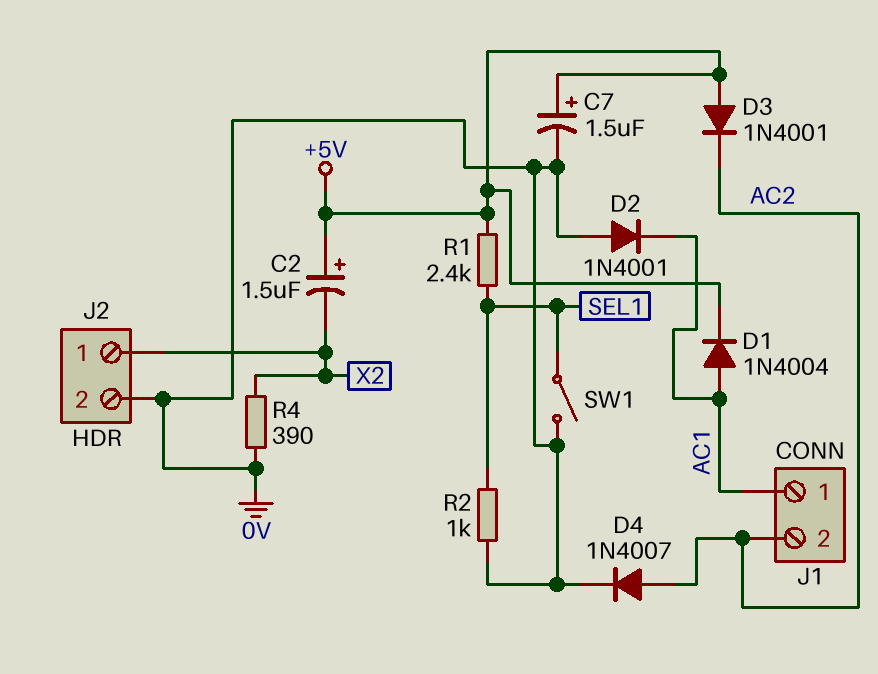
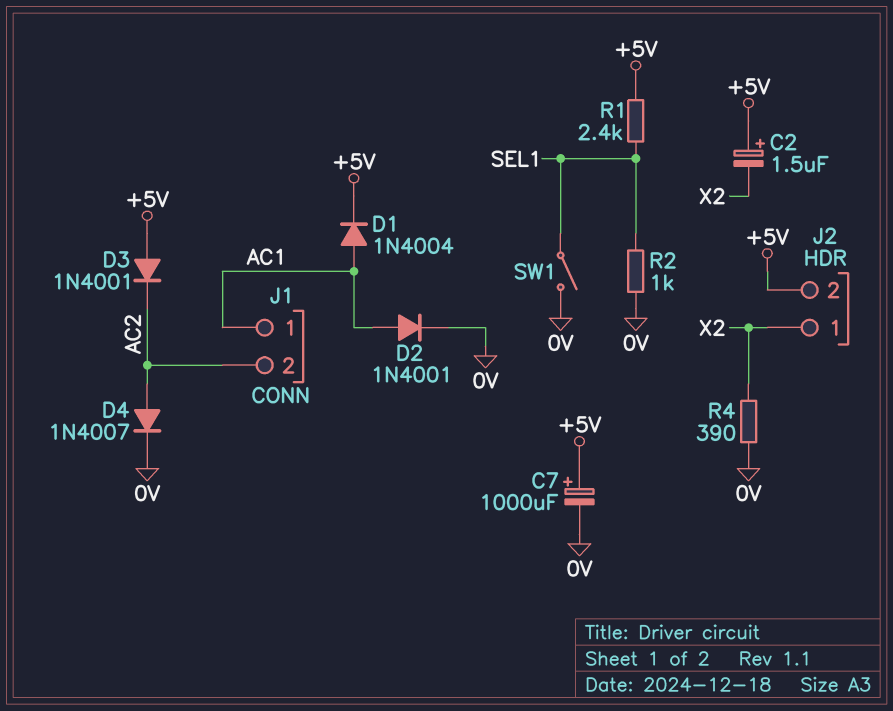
C7: 1.5uF (plus +5V, minus 0V) -> 1000uF (plus +5V, minus 0V)
D2: diode 1N4001 (A 0V, K AC1) -> diode 1N4001 (A AC1, K 0V)
J2 pin 2: 0V -> +5V

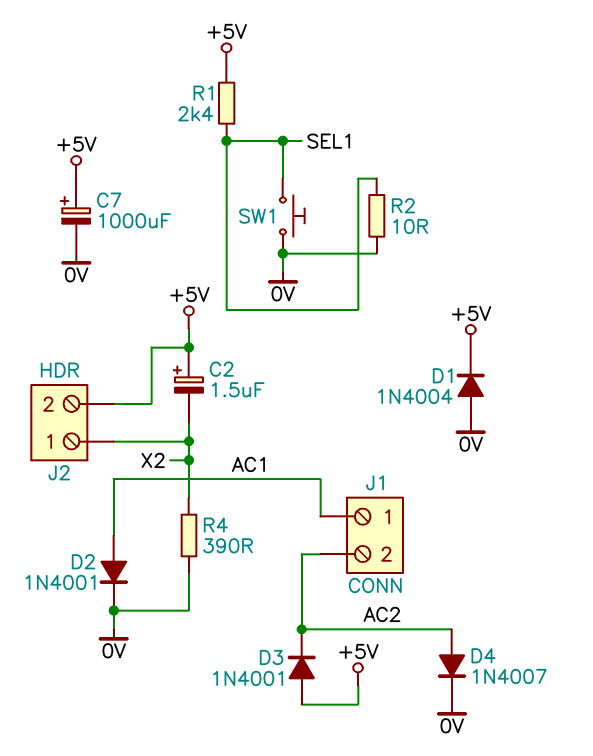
D1: diode 1N4004 (A AC1, K +5V) -> diode 1N4004 (A 0V, K +5V)
R2: 1k (0V, SEL1) -> 10 (0V, SEL1)
SW1: switch (0V, SEL1) -> button (0V, SEL1)

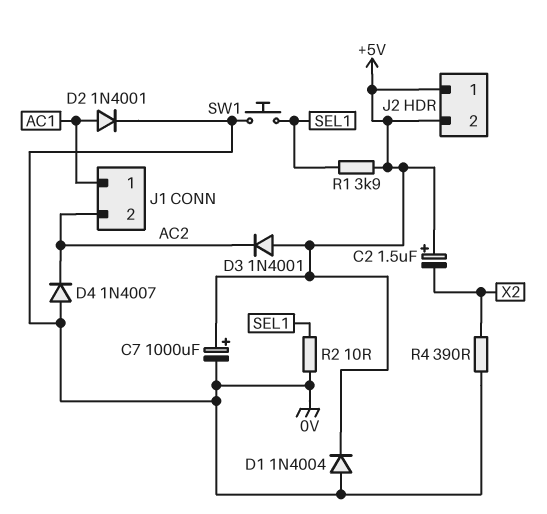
D4: diode 1N4007 (A AC2, K 0V) -> diode 1N4007 (A 0V, K AC2)
J2 pin 1: X2 -> +5V
R1: 2.4k (+5V, SEL1) -> 3.9k (+5V, SEL1)

